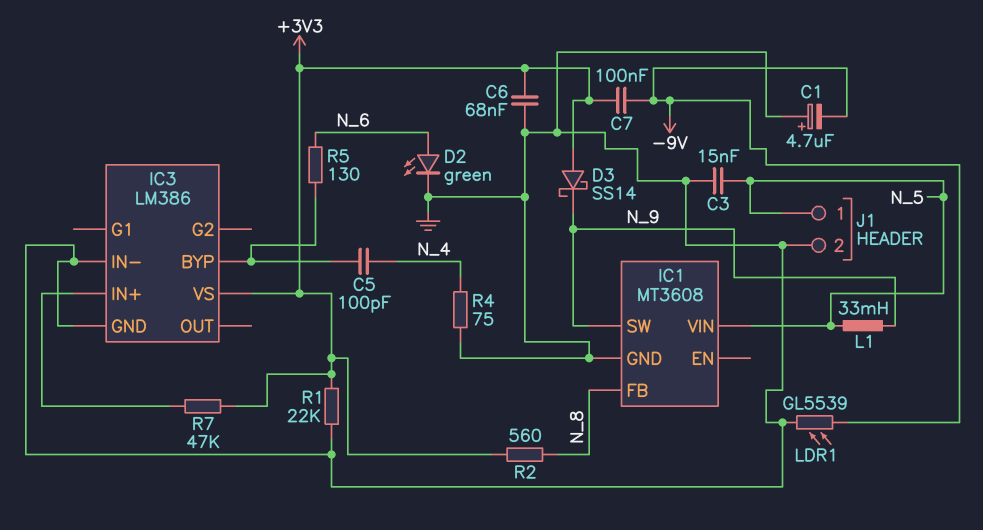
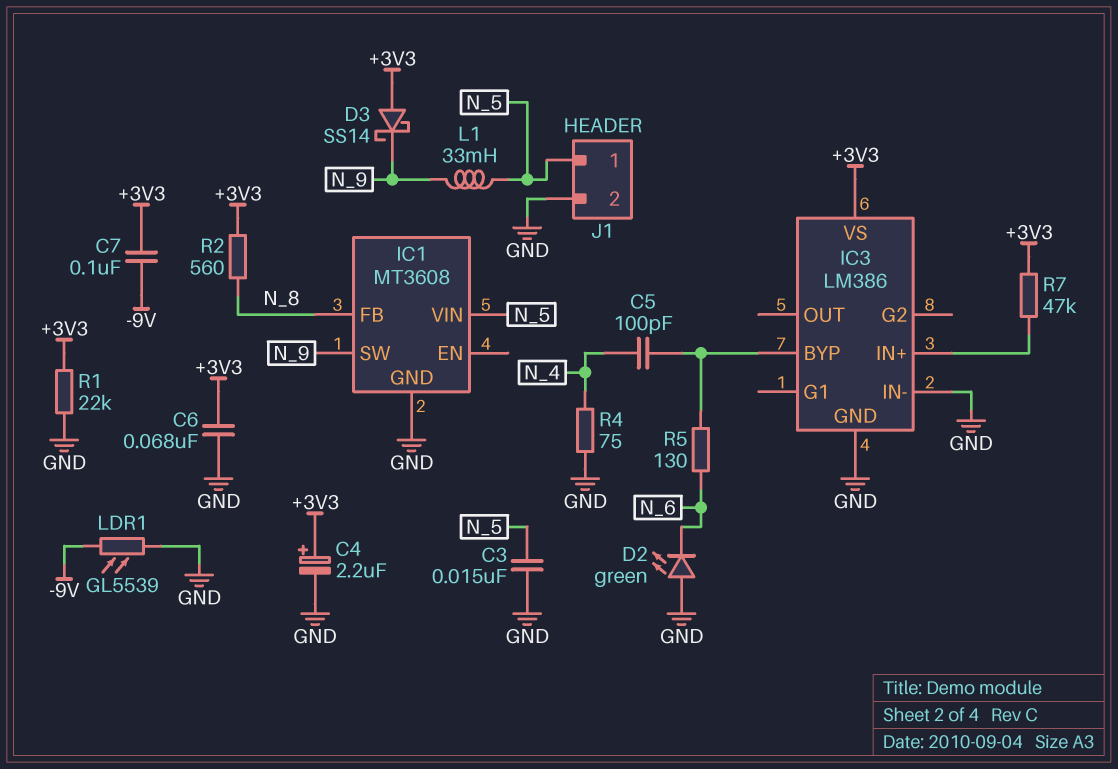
C1: 4.7uF (plus GND, minus -9V) -> none
C4: none -> 2.2uF (plus +3V3, minus GND)
D2: LED green (A N_6, K GND) -> LED green (A GND, K N_6)

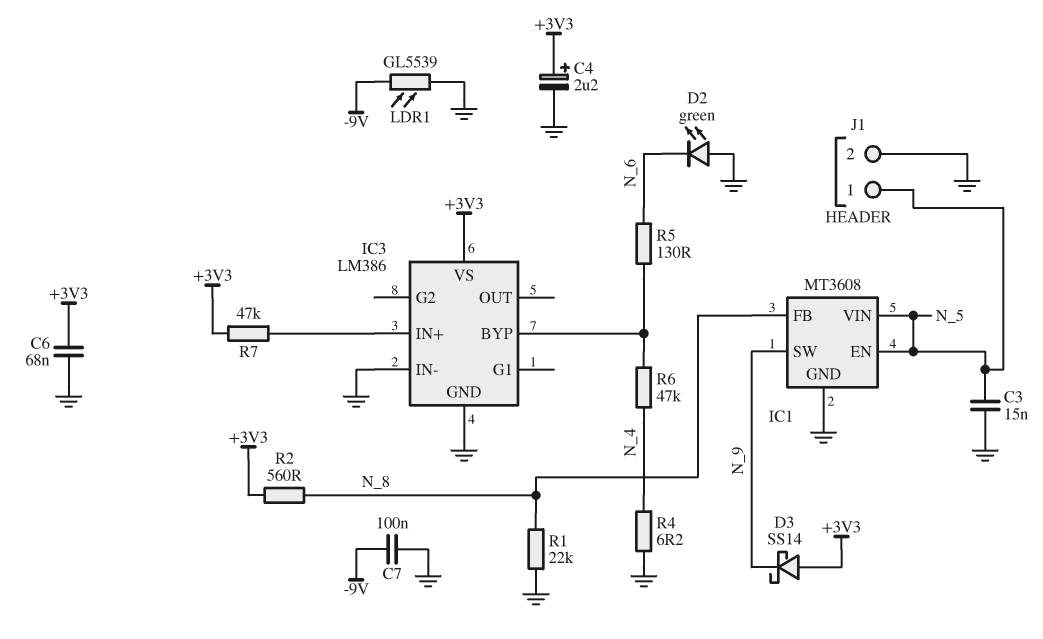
C5: 100pF (IC3/BYP, N_4) -> none
C7: 100nF (+3V3, -9V) -> 100nF (-9V, GND)
IC1 pin EN: none -> N_5
L1: 33mH (N_5, N_9) -> none
R1: 22k (+3V3, GND) -> 22k (GND, N_8)
R4: 75 (GND, N_4) -> 6.2 (GND, N_4)
R6: none -> 47k (IC3/BYP, N_4)

